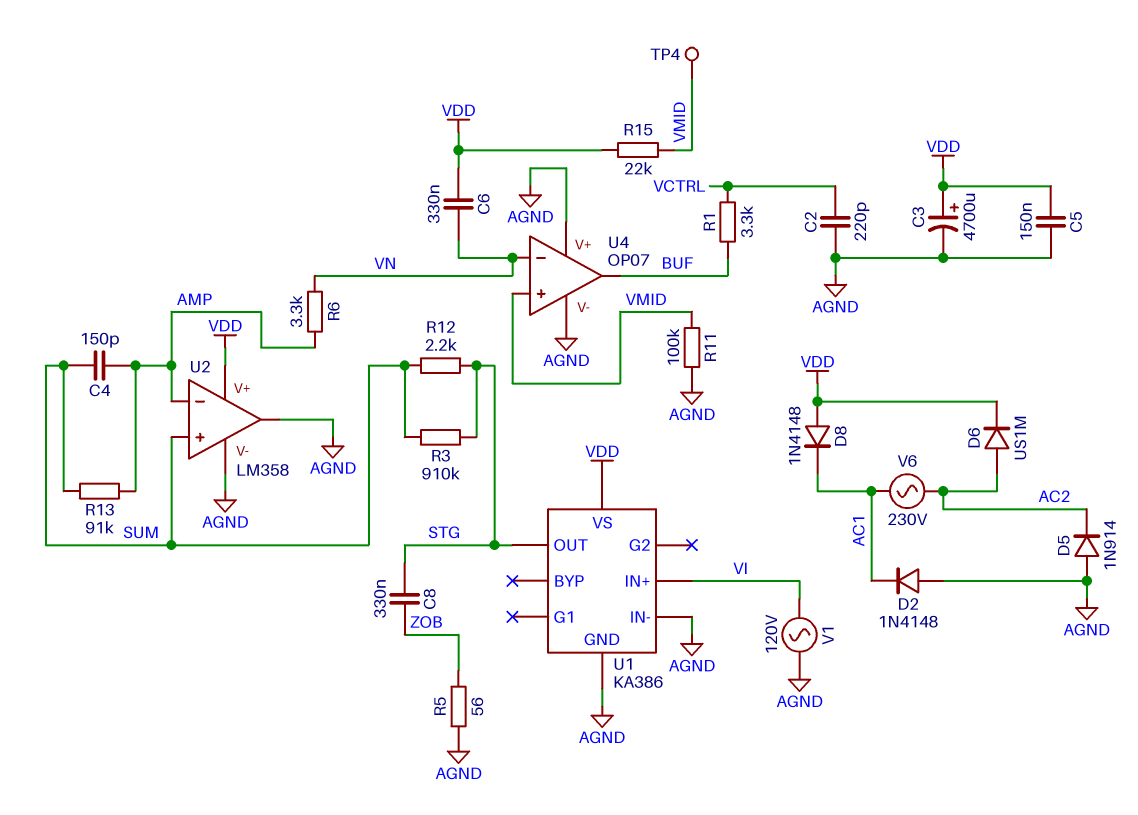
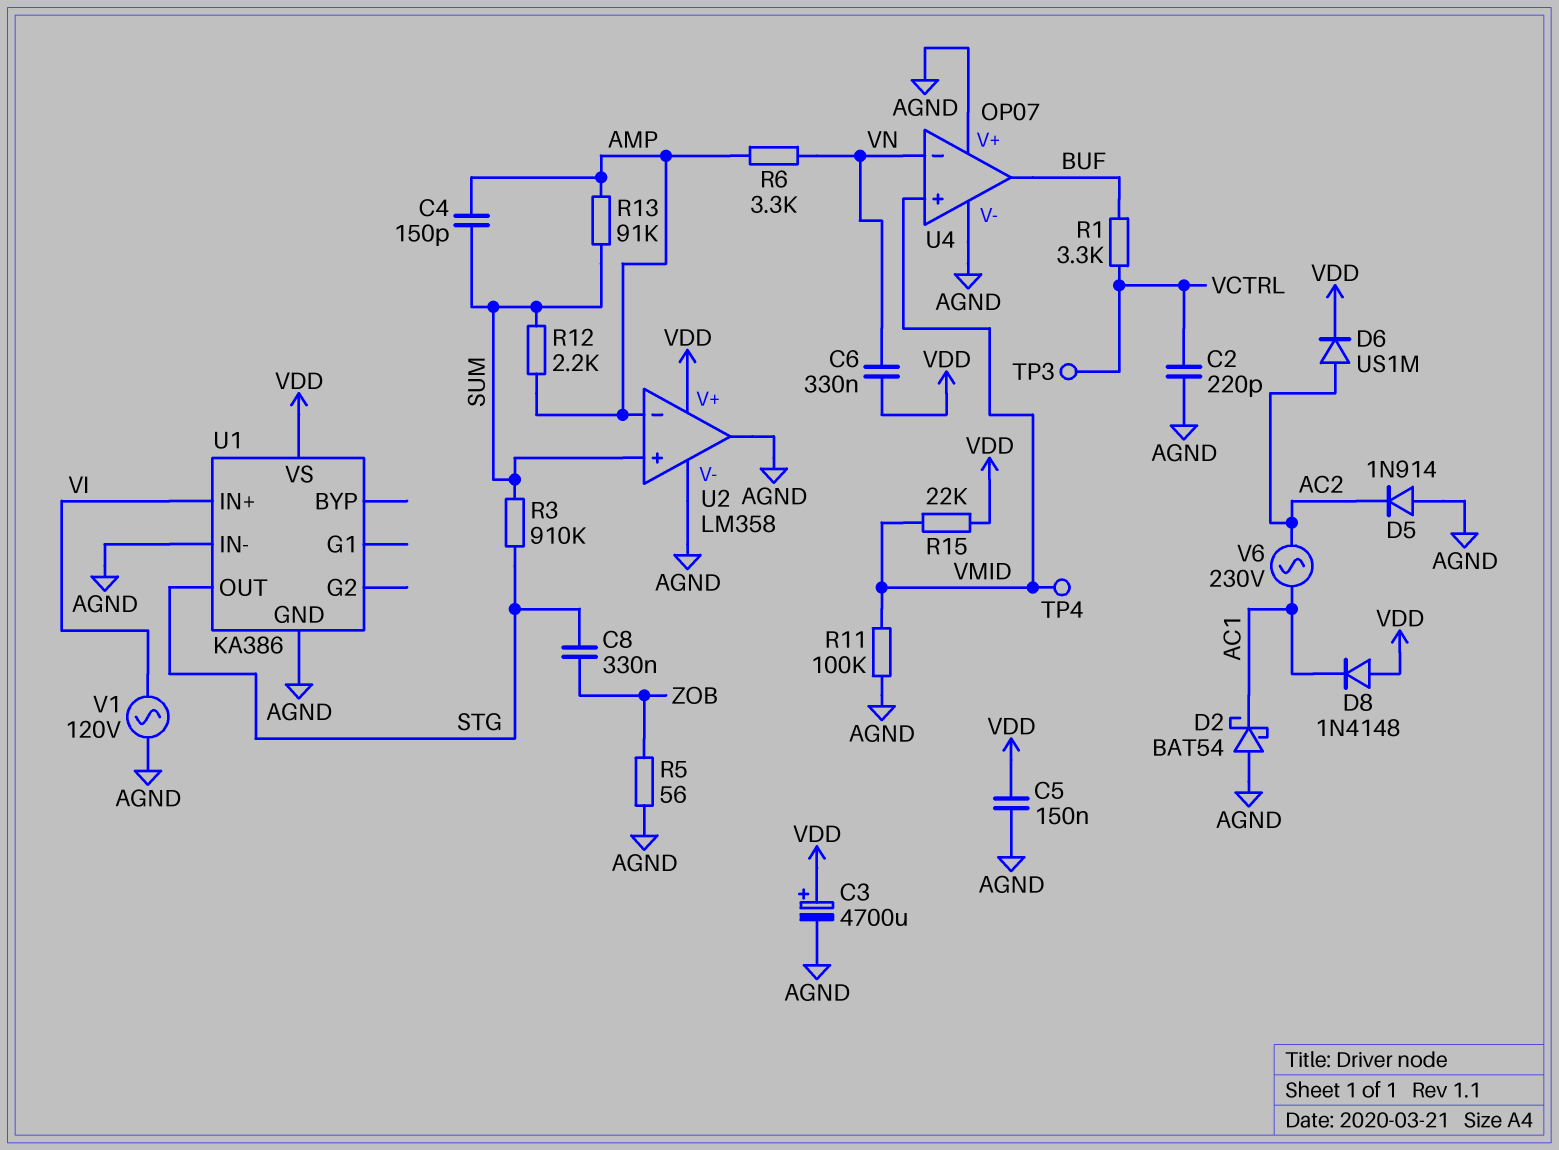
D2: diode 1N4148 (A AGND, K AC1) -> schottky BAT54 (A AGND, K AC1)
R12: 2.2k (STG, SUM) -> 2.2k (AMP, SUM)
TP3: none -> test point (VCTRL)

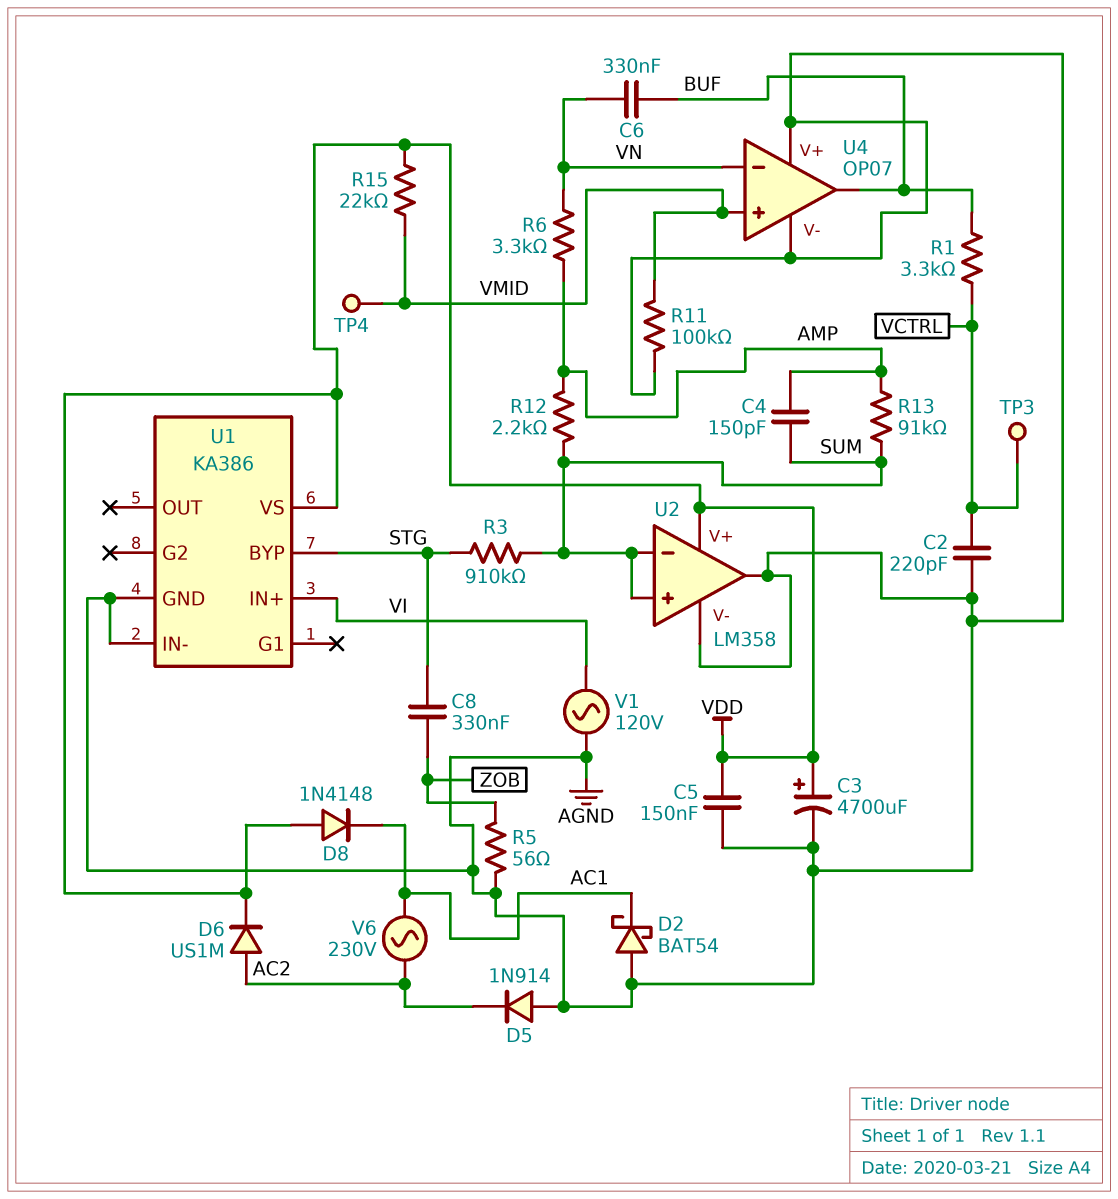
C6: 330nF (VDD, VN) -> 330nF (BUF, VN)
U1 pin BYP: none -> STG
U1 pin OUT: STG -> none
U2 pin in-: AMP -> SUM

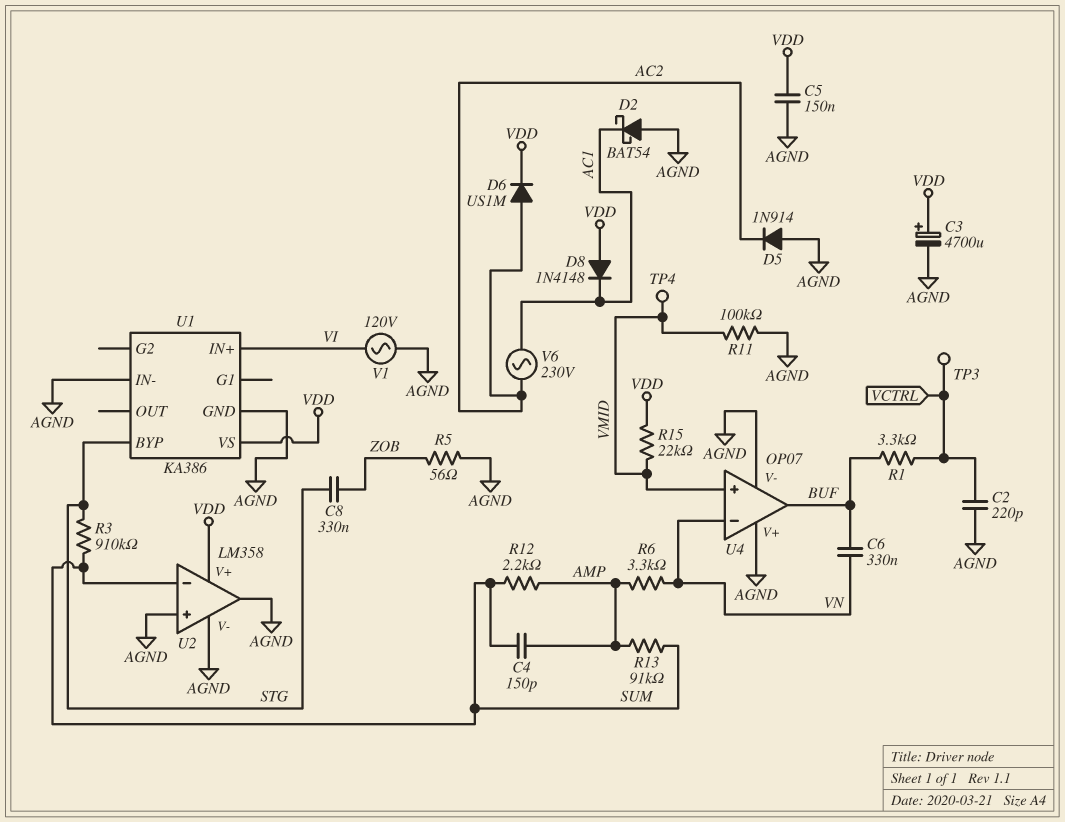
U2 pin in+: SUM -> AGND

